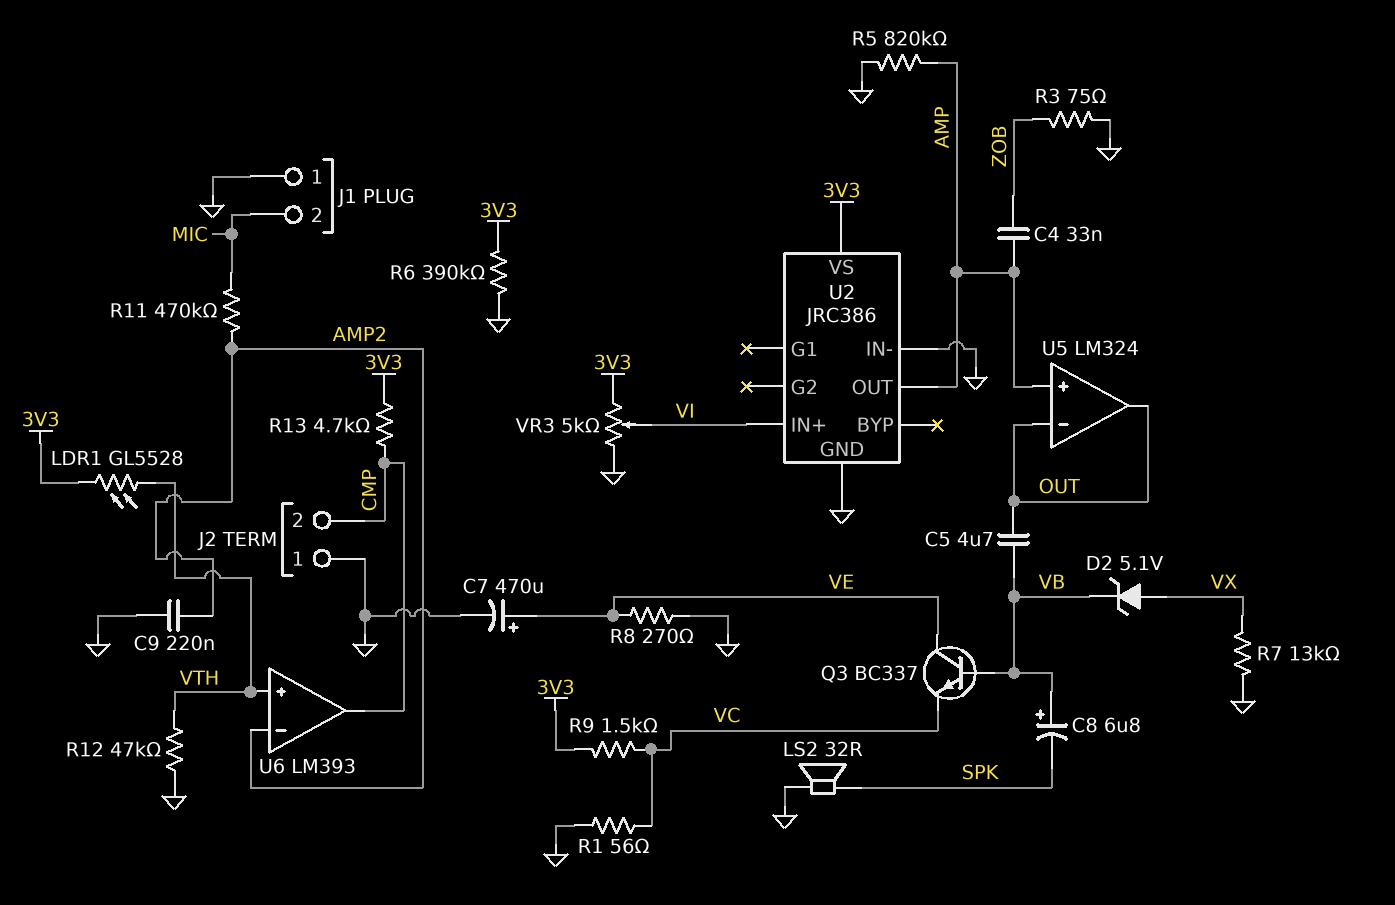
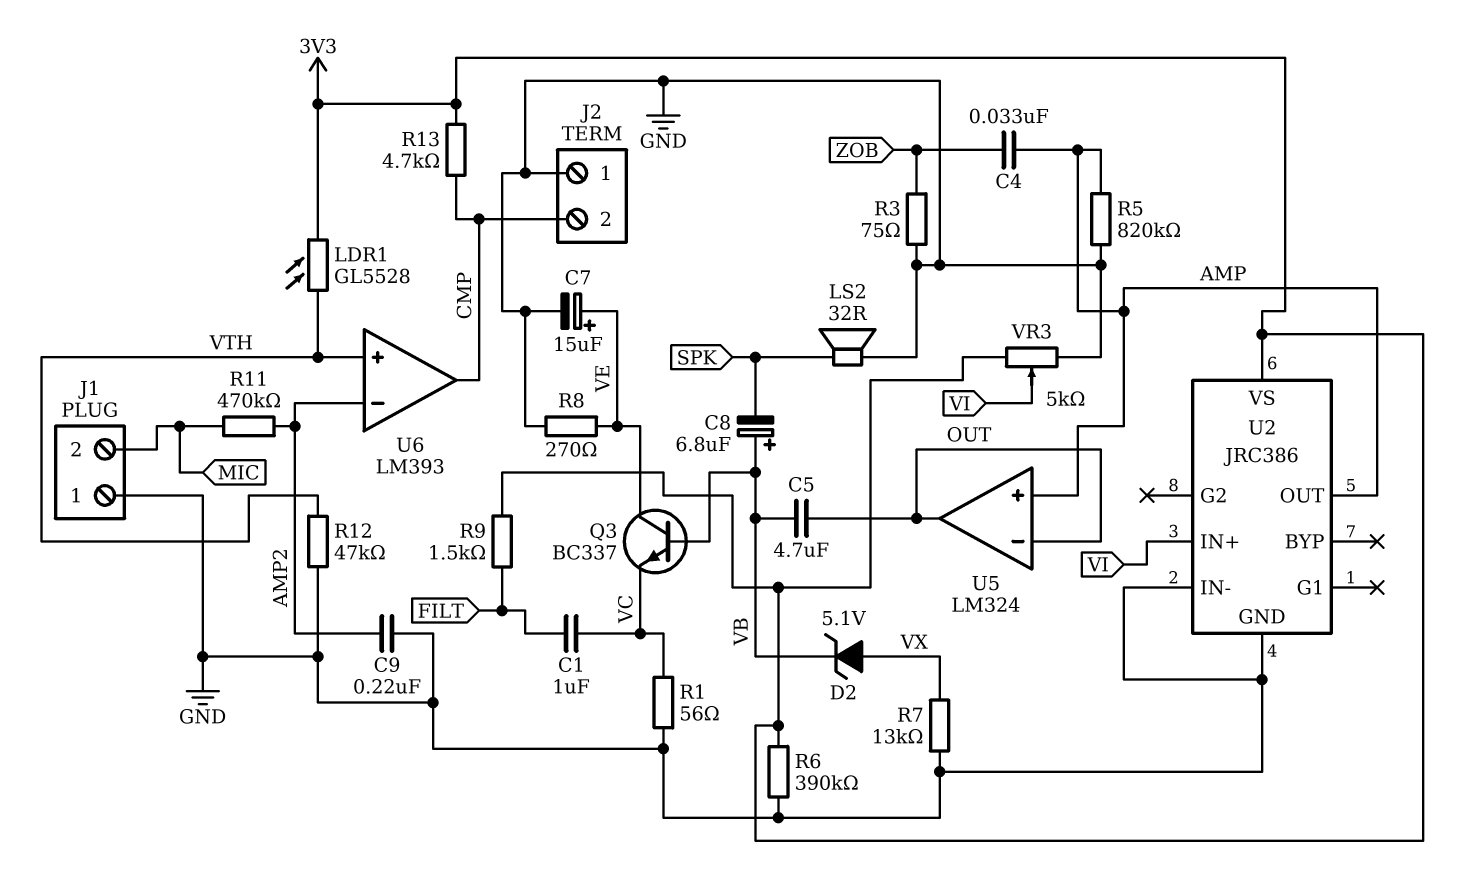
C1: none -> 1uF (FILT, VC)
C7: 470uF (plus VE, minus GND) -> 15uF (plus VE, minus GND)
R9: 1.5k (3V3, VC) -> 1.5k (3V3, FILT)

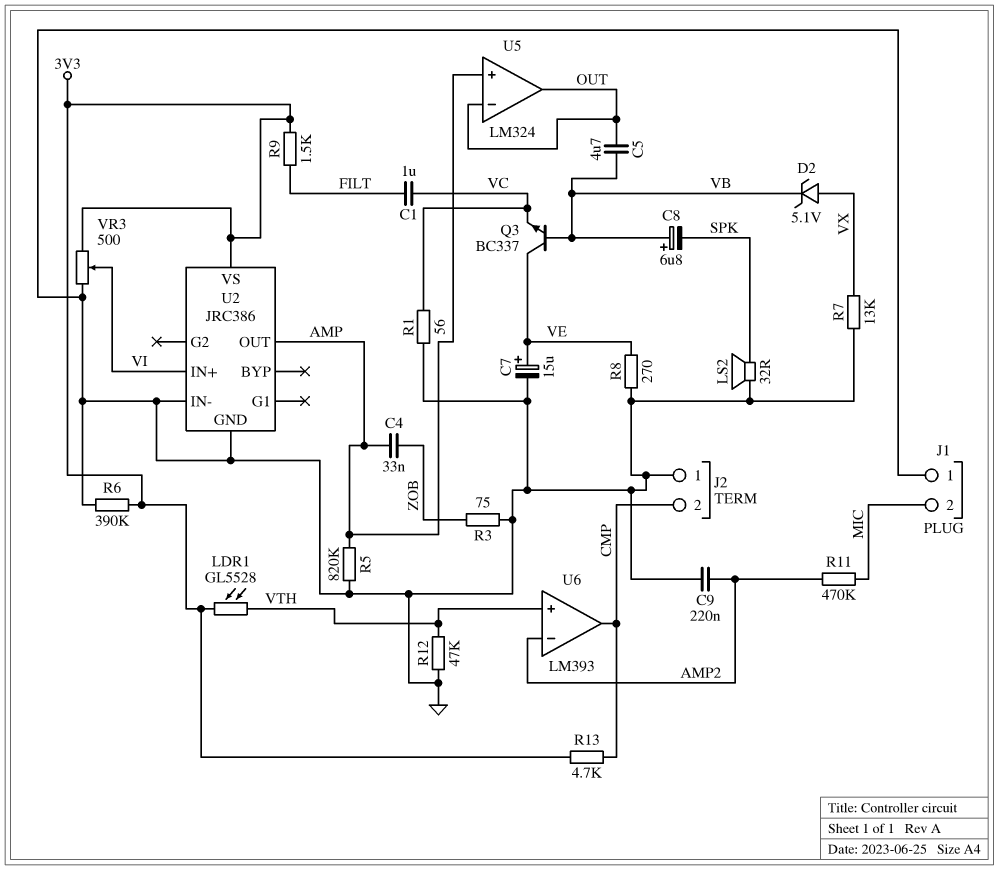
VR3: 5k (3V3, GND, wiper VI) -> 500 (3V3, GND, wiper VI)

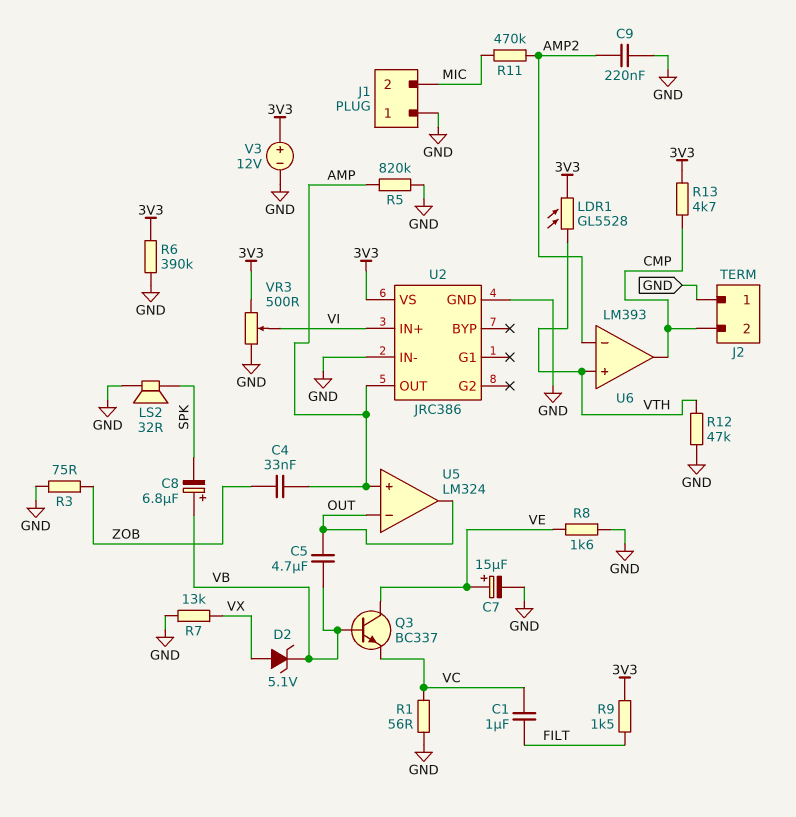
R8: 270 (GND, VE) -> 1.6k (GND, VE)
V3: none -> 12V (plus 3V3, minus GND)

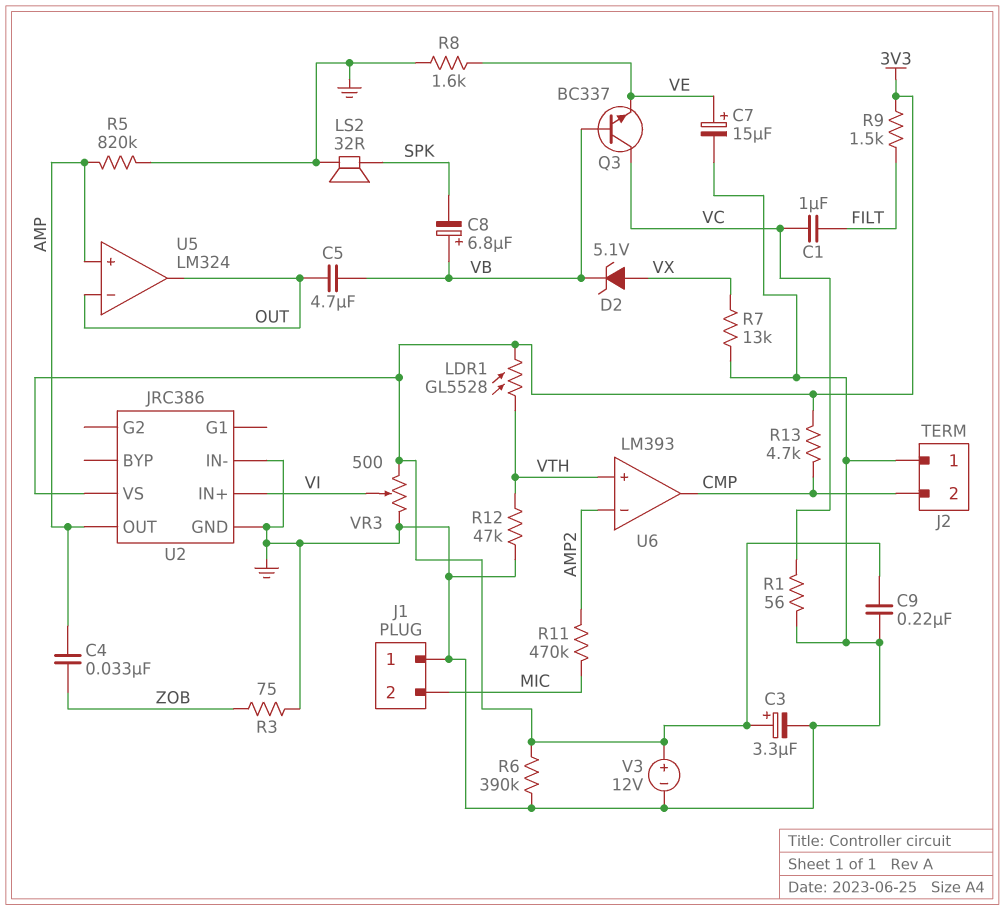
C3: none -> 3.3uF (plus 3V3, minus GND)
C9: 220nF (AMP2, GND) -> 220nF (3V3, GND)
Q3: NPN BC337 (B VB, C VE, E VC) -> NPN BC337 (B VB, C VC, E VE)

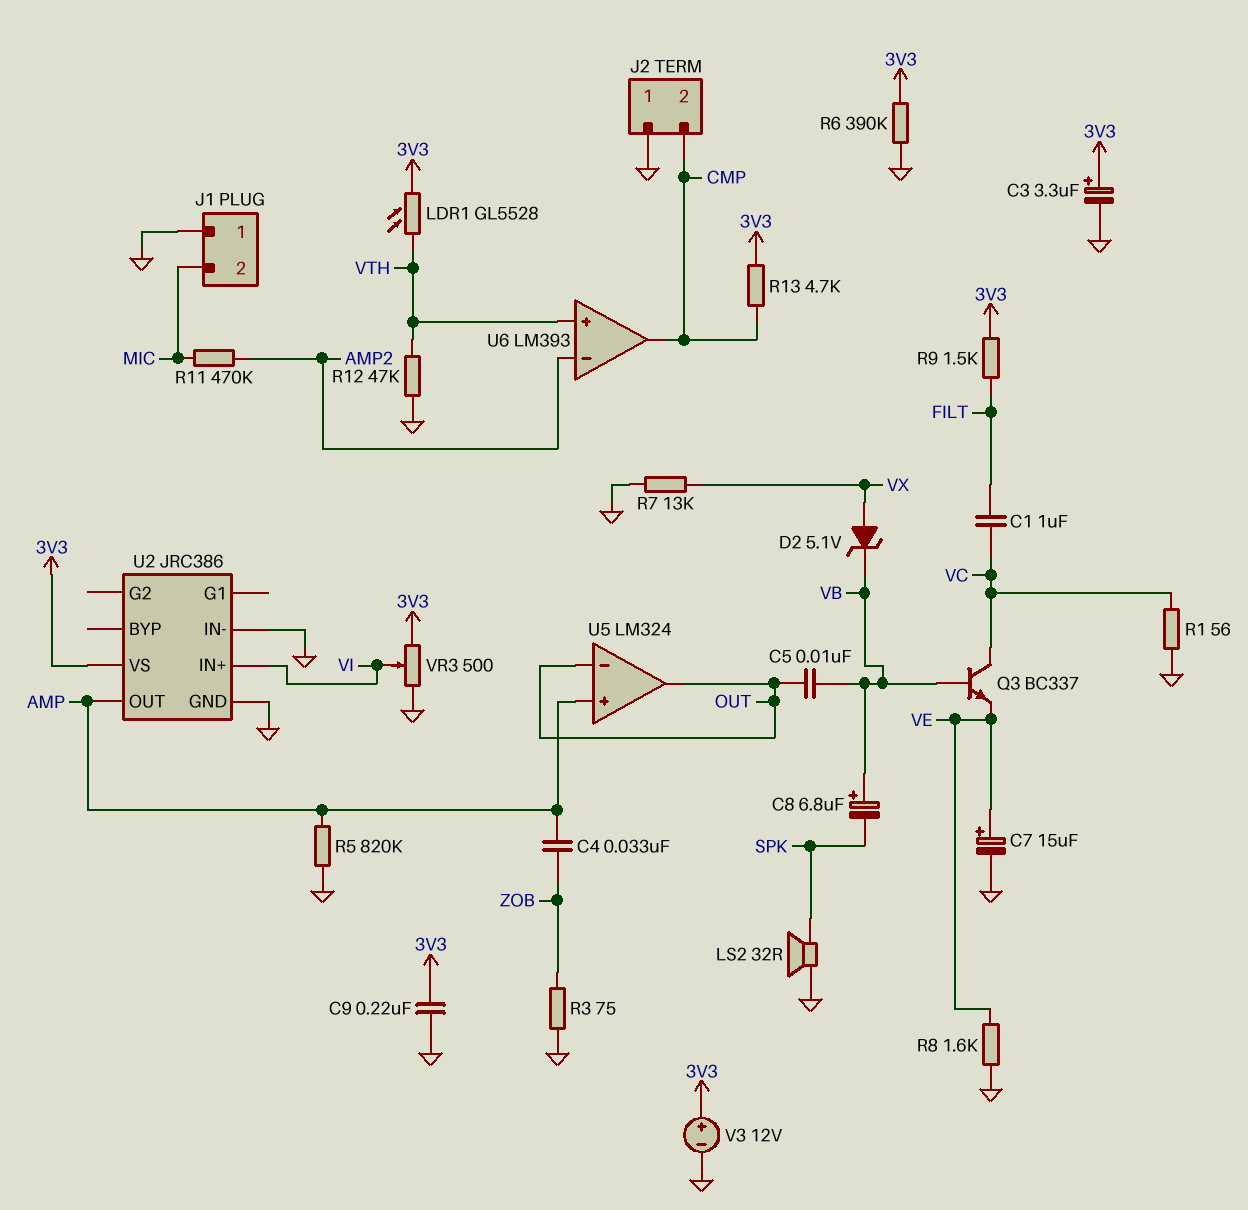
C5: 4.7uF (OUT, VB) -> 10nF (OUT, VB)

